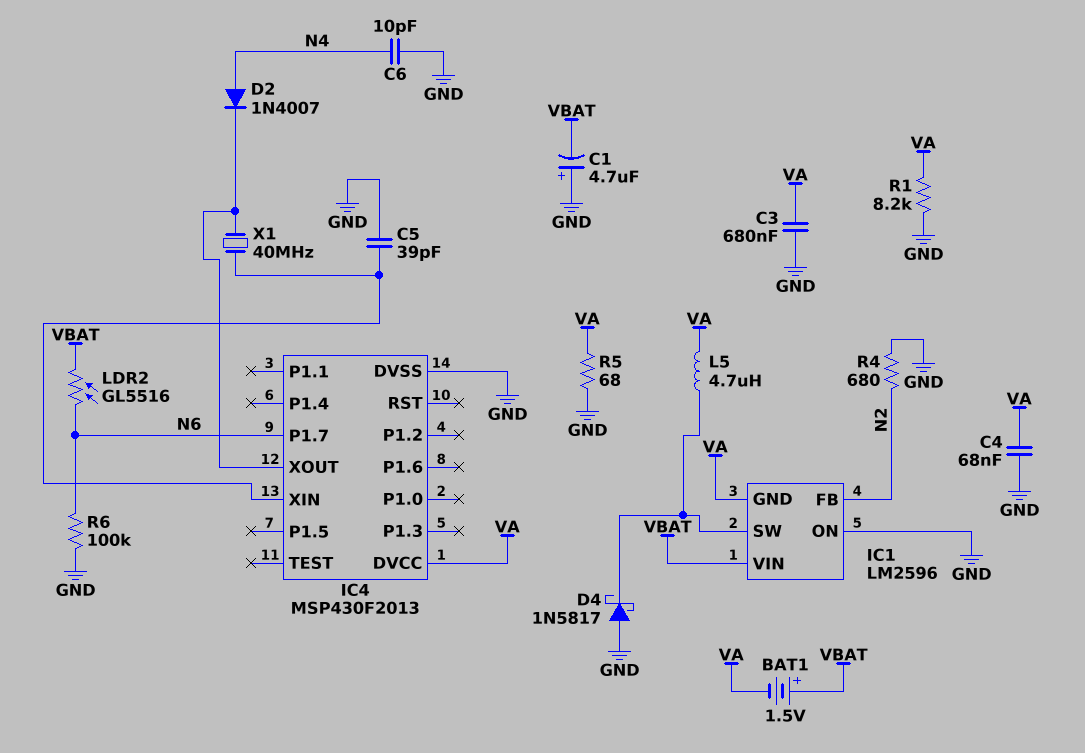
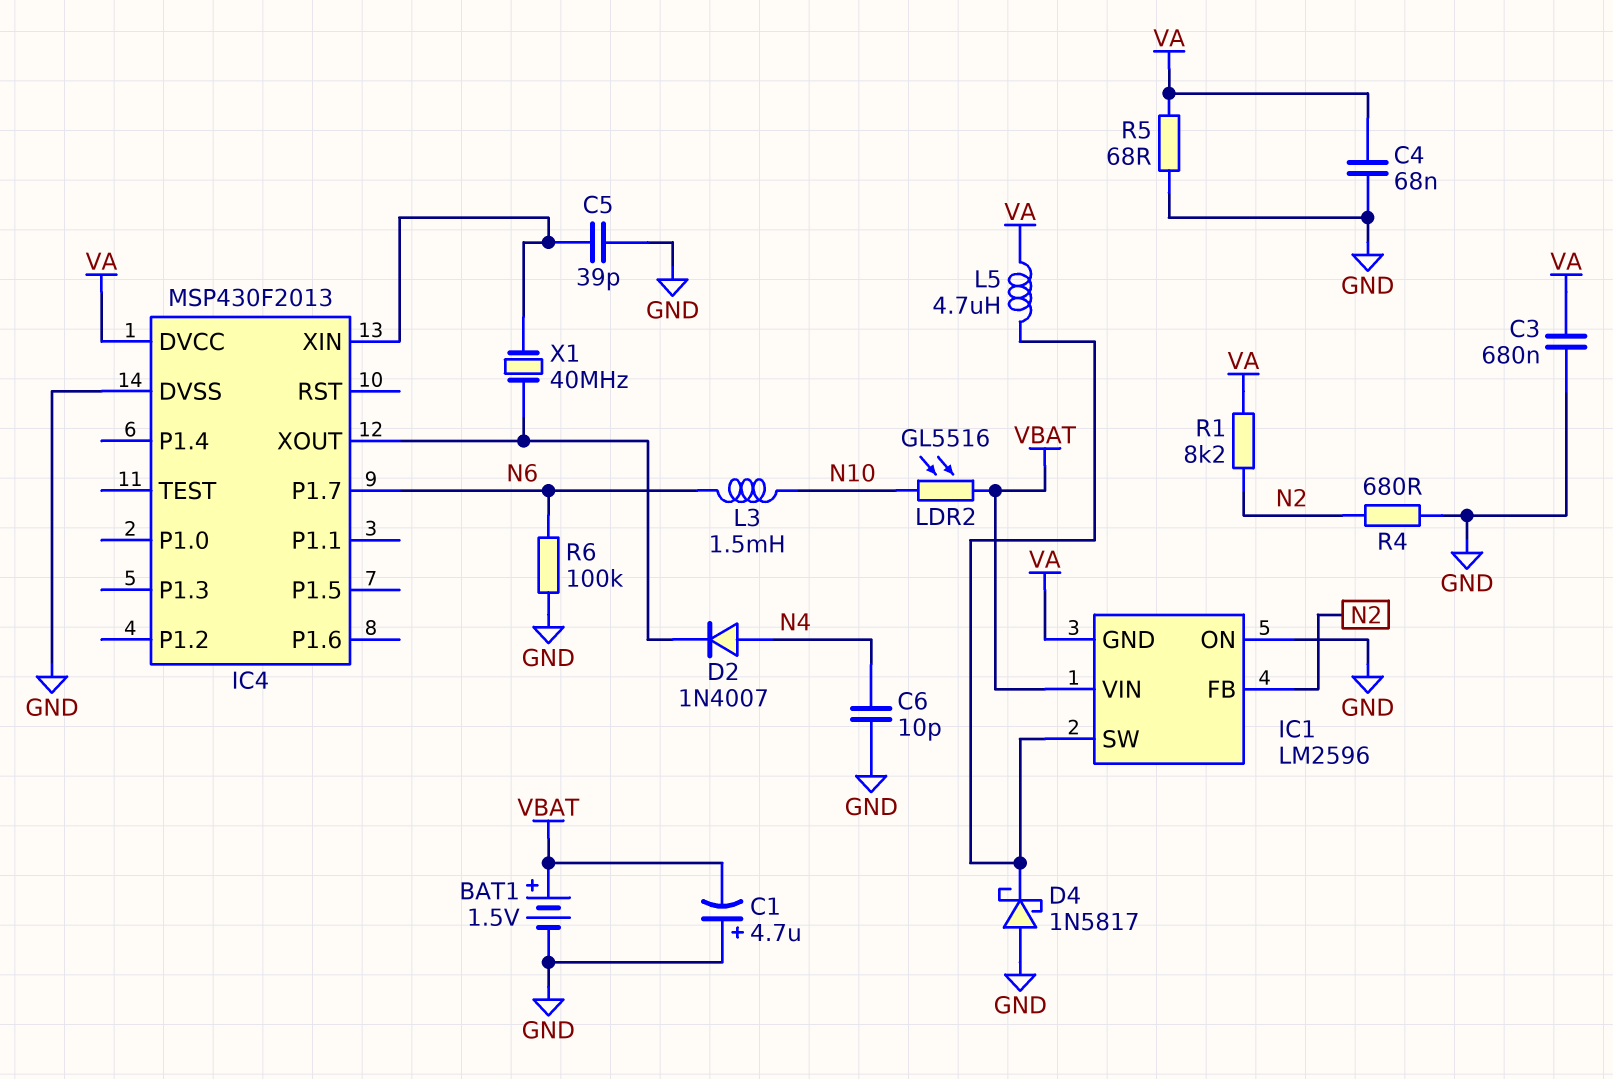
BAT1: 1.5V (plus VBAT, minus VA) -> 1.5V (plus VBAT, minus GND)
L3: none -> 1.5mH (N6, N10)
LDR2: GL5516 (N6, VBAT) -> GL5516 (N10, VBAT)
R1: 8.2k (GND, VA) -> 8.2k (N2, VA)

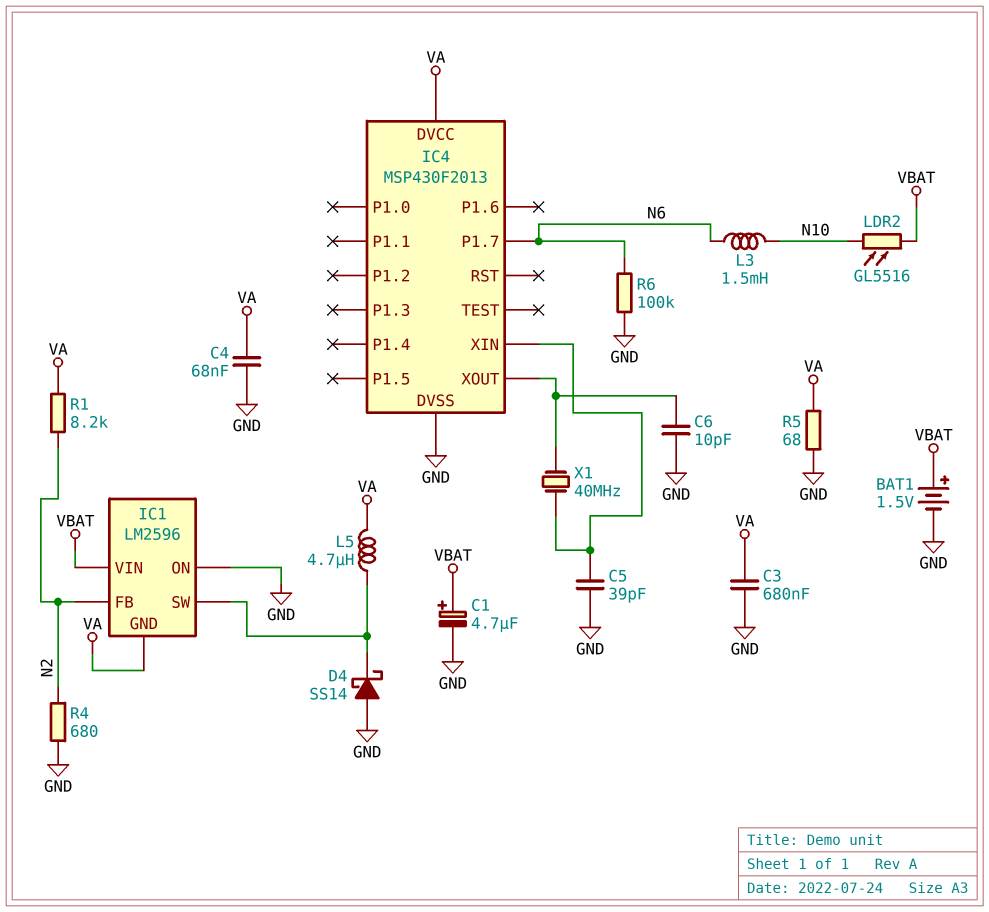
C1: 4.7uF (plus GND, minus VBAT) -> 4.7uF (plus VBAT, minus GND)
C6: 10pF (GND, N4) -> 10pF (GND, IC4/XOUT)
D2: diode 1N4007 (A N4, K IC4/XOUT) -> none
D4: schottky 1N5817 (A GND, K IC1/SW) -> schottky SS14 (A GND, K IC1/SW)

